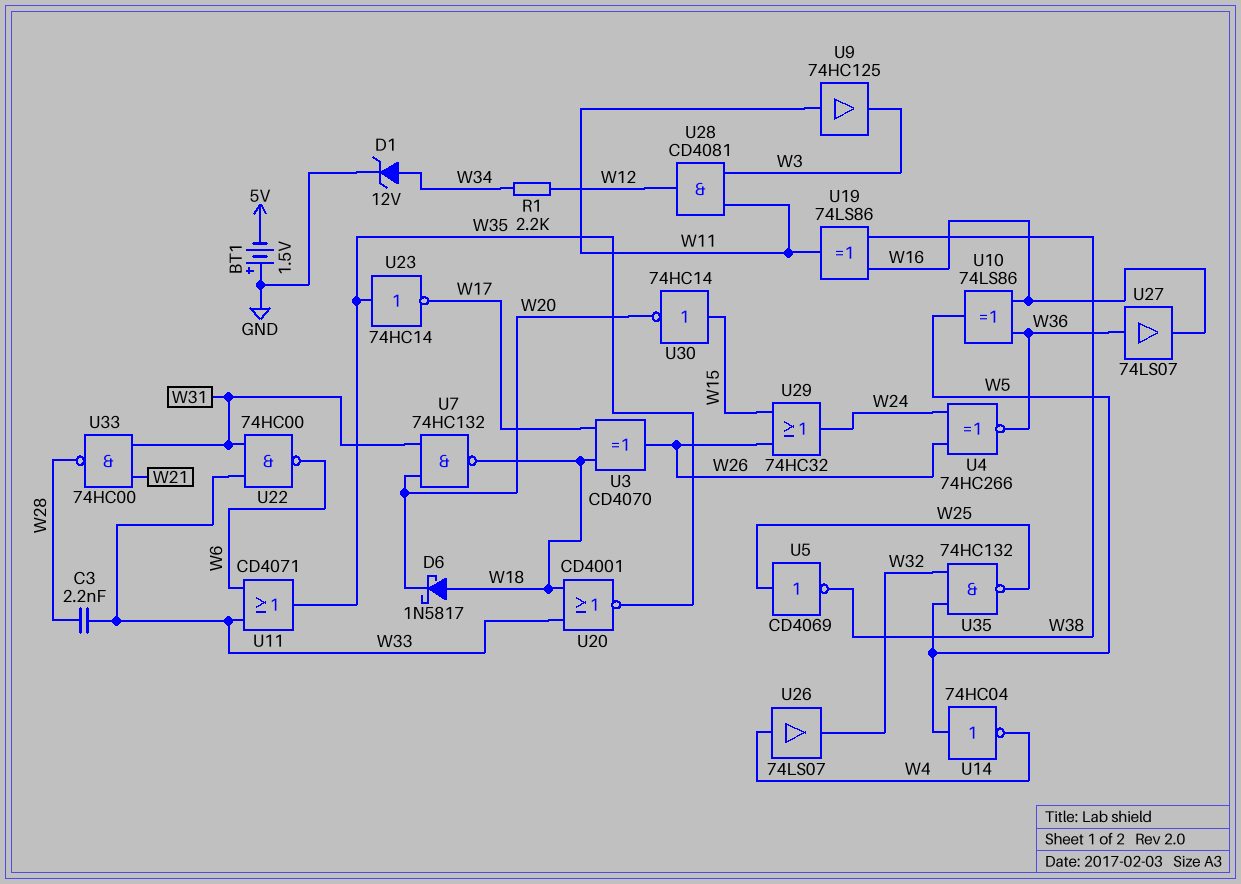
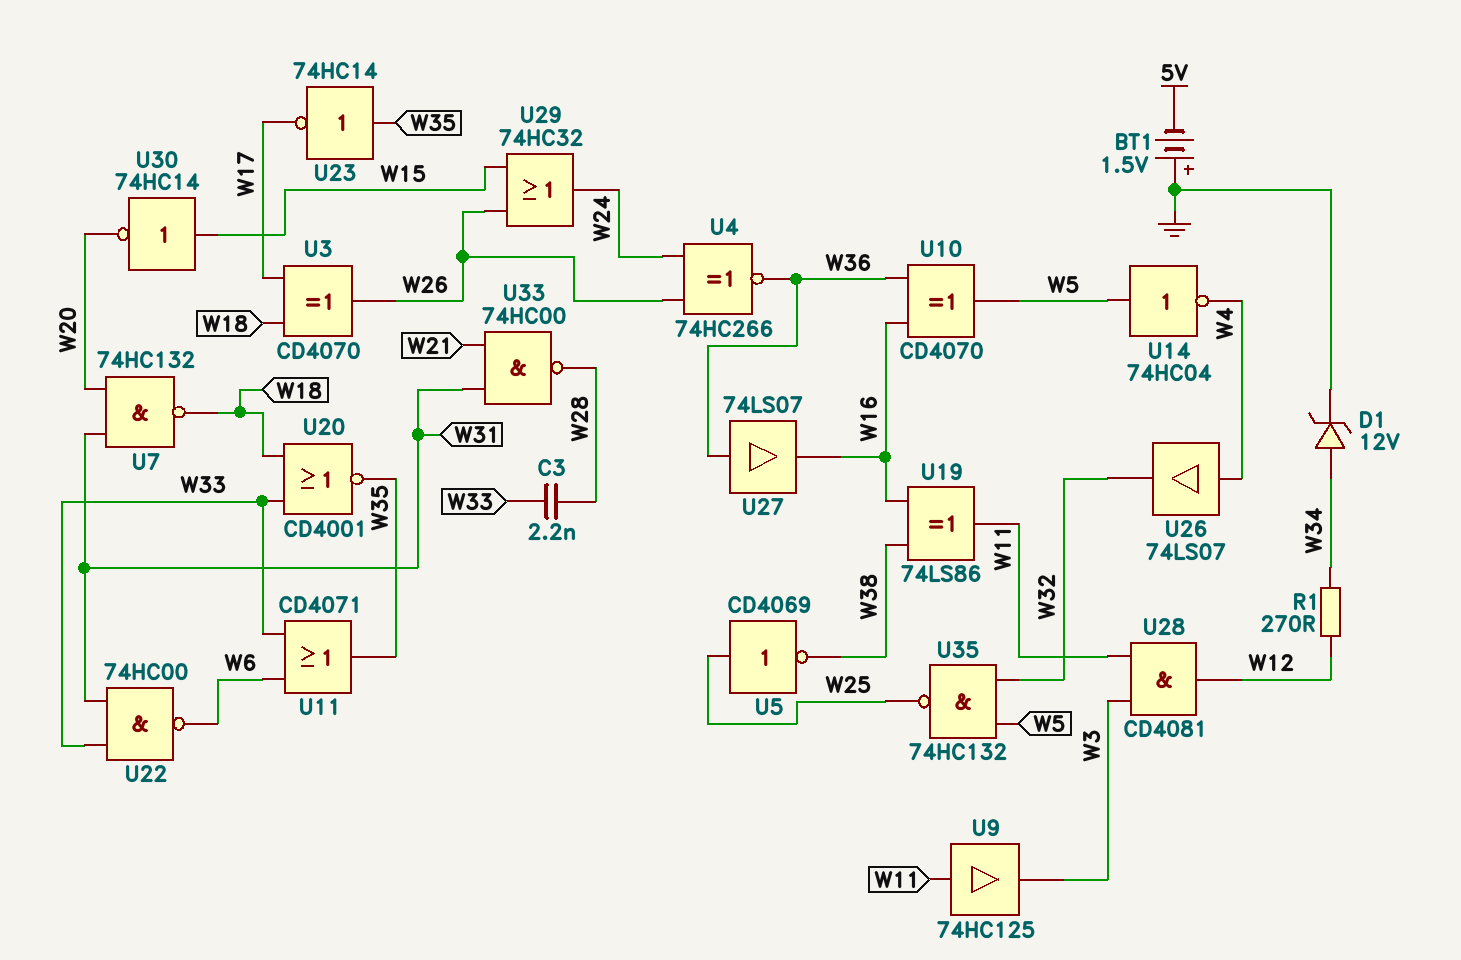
D6: schottky 1N5817 (A W18, K W20) -> none
R1: 2.2k (W12, W34) -> 270 (W12, W34)
U10: XOR 74LS86 (in W16, in W36, out W5) -> XOR CD4070 (in W16, in W36, out W5)

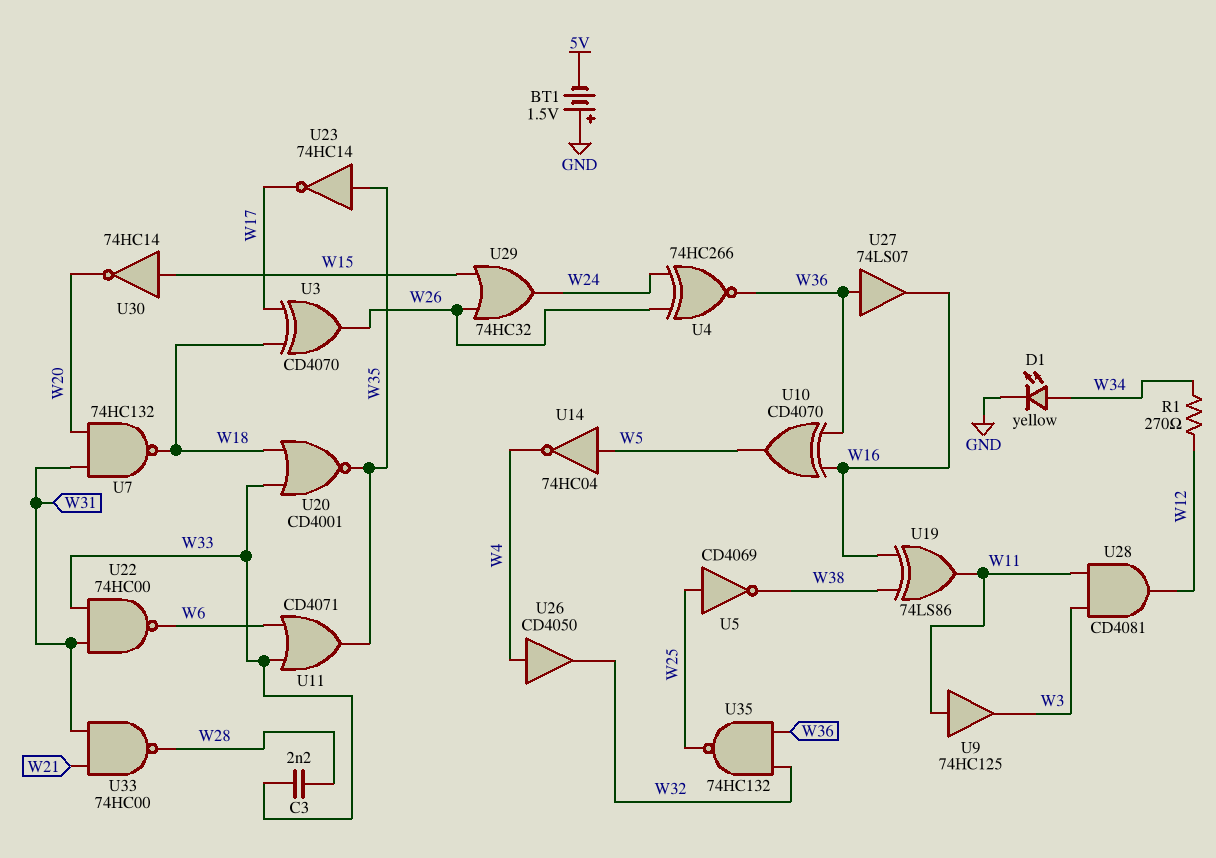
D1: zener 12V (A W34, K GND) -> LED yellow (A W34, K GND)
U26: buffer 74LS07 (in W4, out W32) -> buffer CD4050 (in W4, out W32)
U35: NAND 74HC132 (in W5, in W32, out W25) -> NAND 74HC132 (in W32, in W36, out W25)

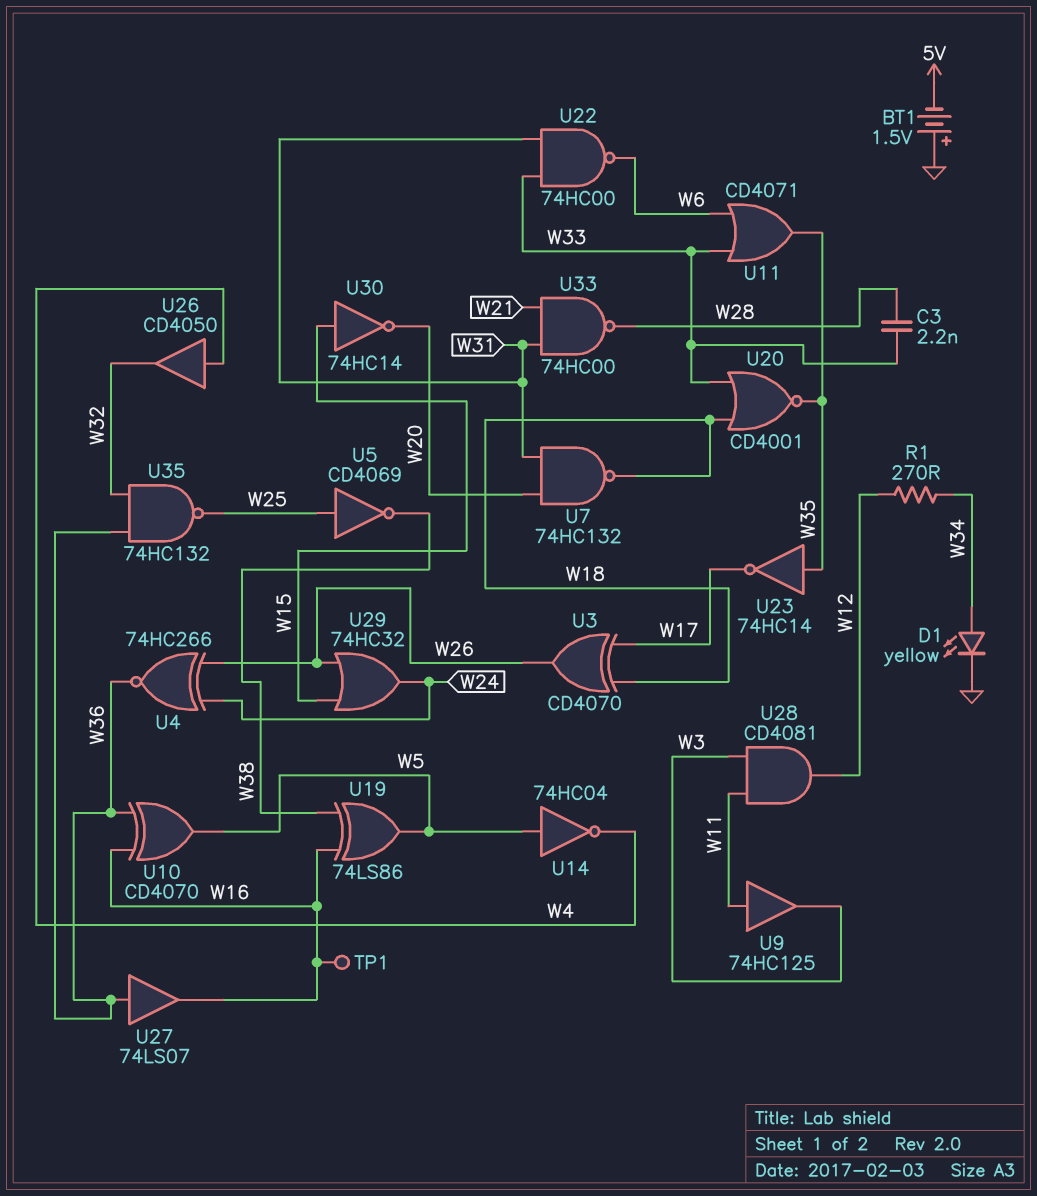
TP1: none -> test point (W16)
U19: XOR 74LS86 (in W16, in W38, out W11) -> XOR 74LS86 (in W16, in W38, out W5)

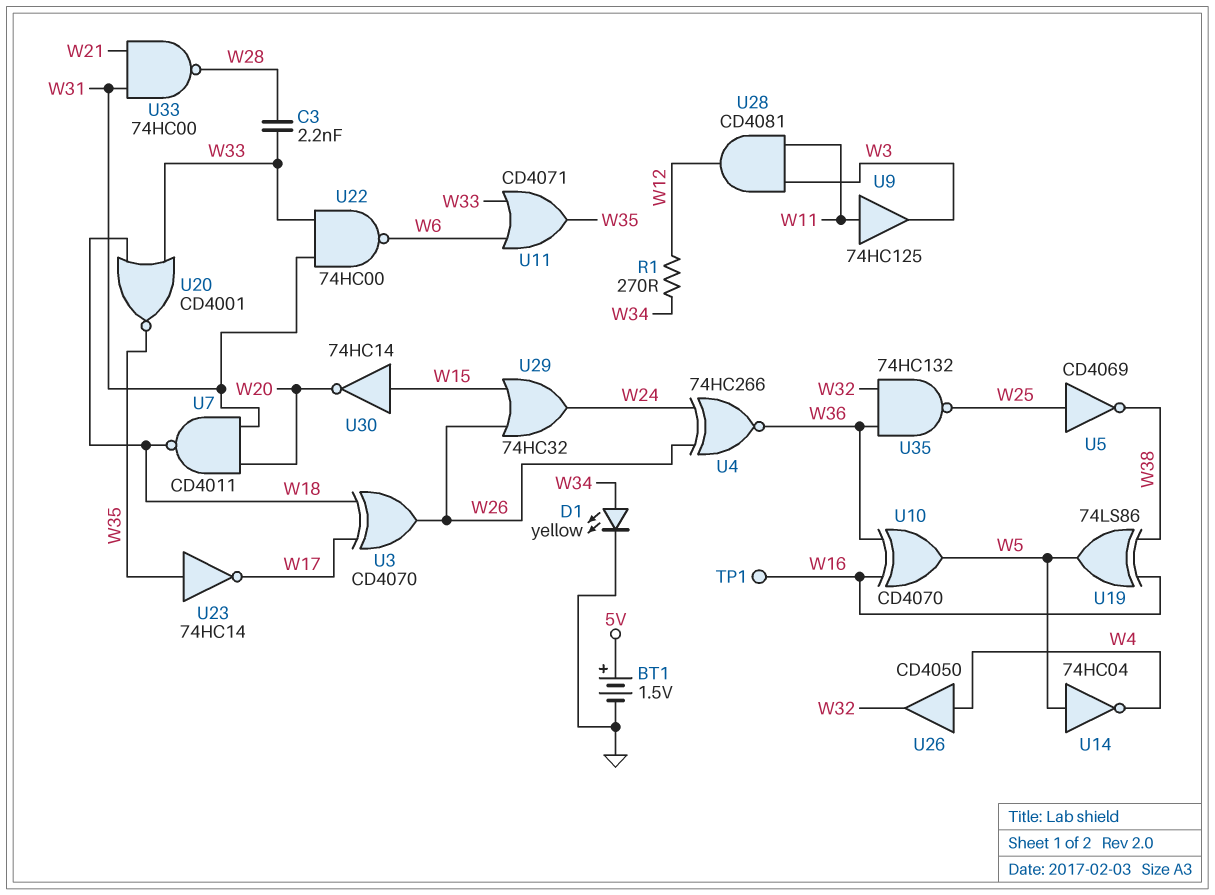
BT1: 1.5V (plus GND, minus 5V) -> 1.5V (plus 5V, minus GND)
U7: NAND 74HC132 (in W20, in W31, out W18) -> NAND CD4011 (in W20, in W31, out W18)
U27: buffer 74LS07 (in W36, out W16) -> none

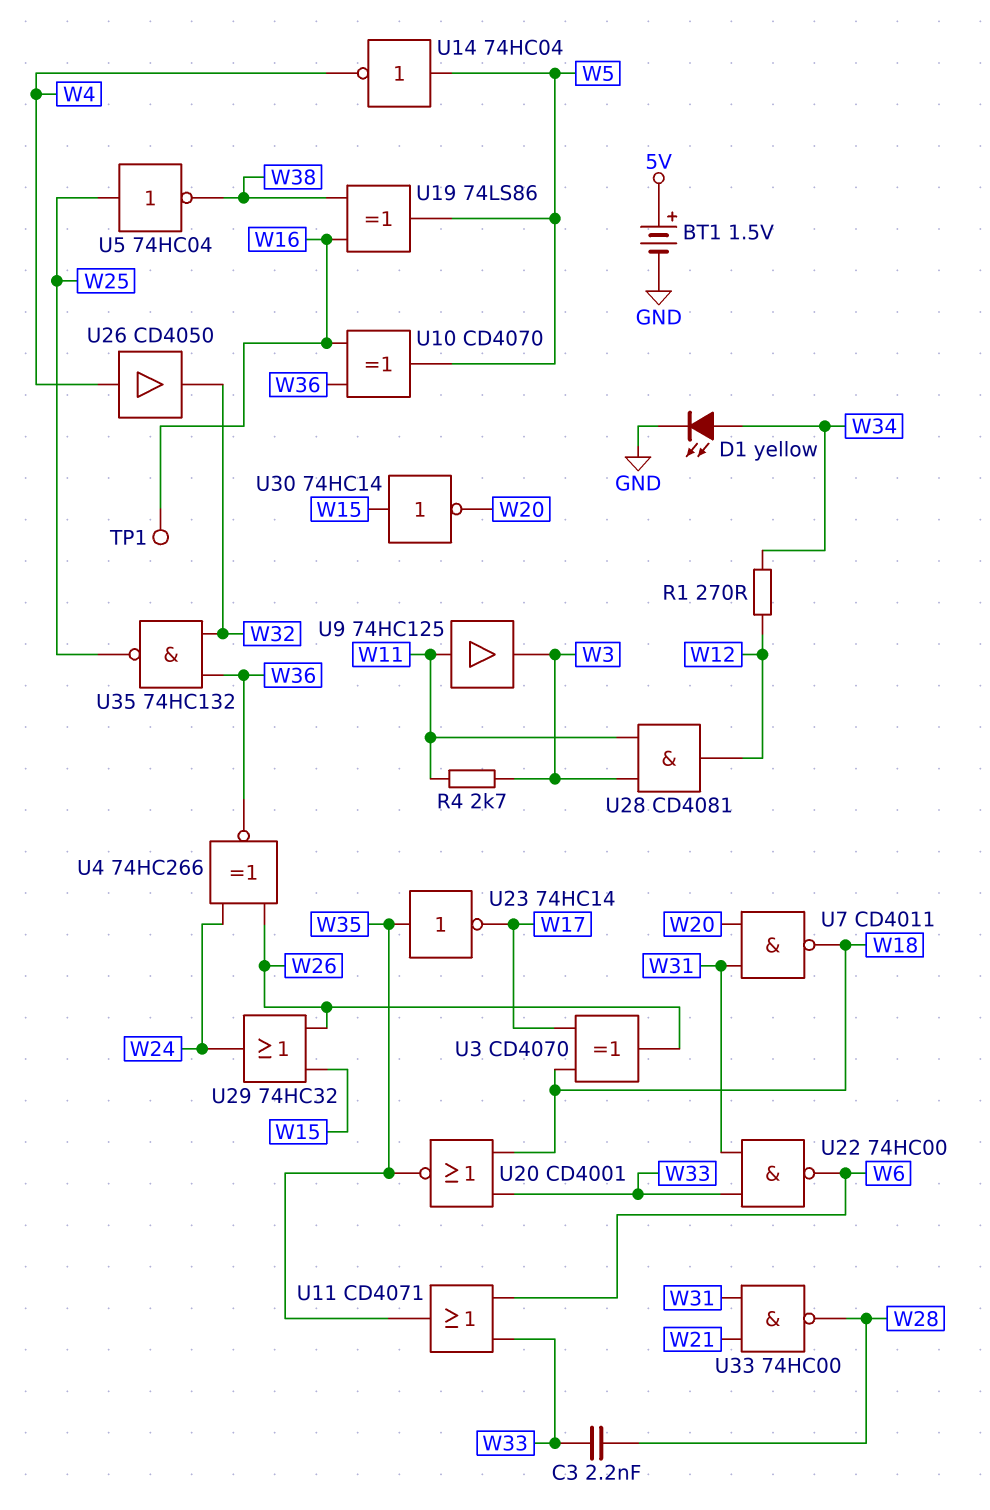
R4: none -> 2.7k (W3, W11)
U5: NOT CD4069 (in W25, out W38) -> NOT 74HC04 (in W25, out W38)

